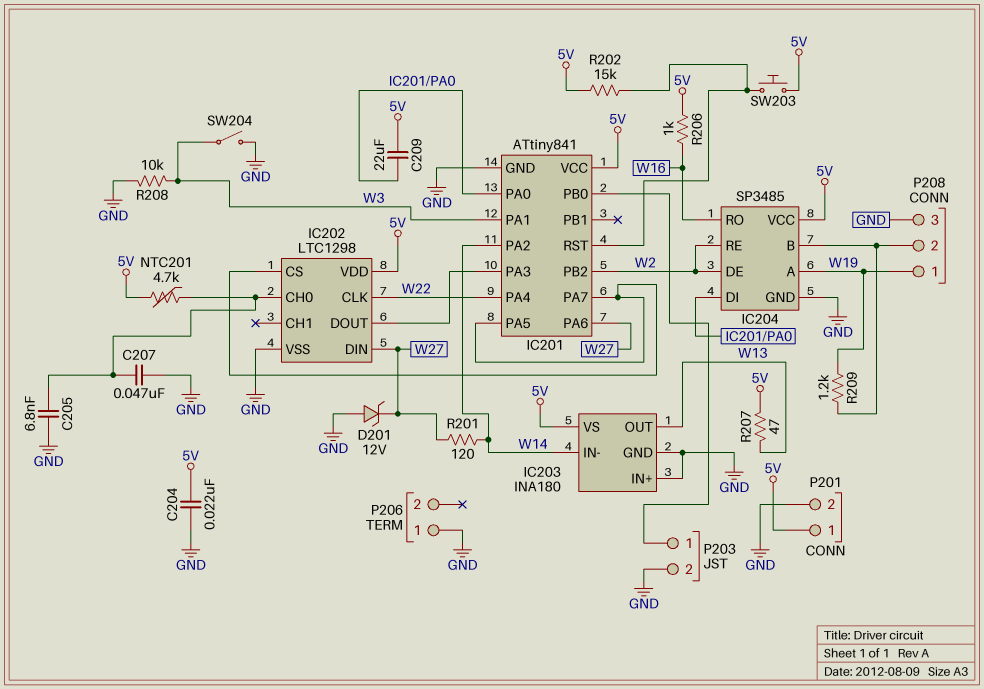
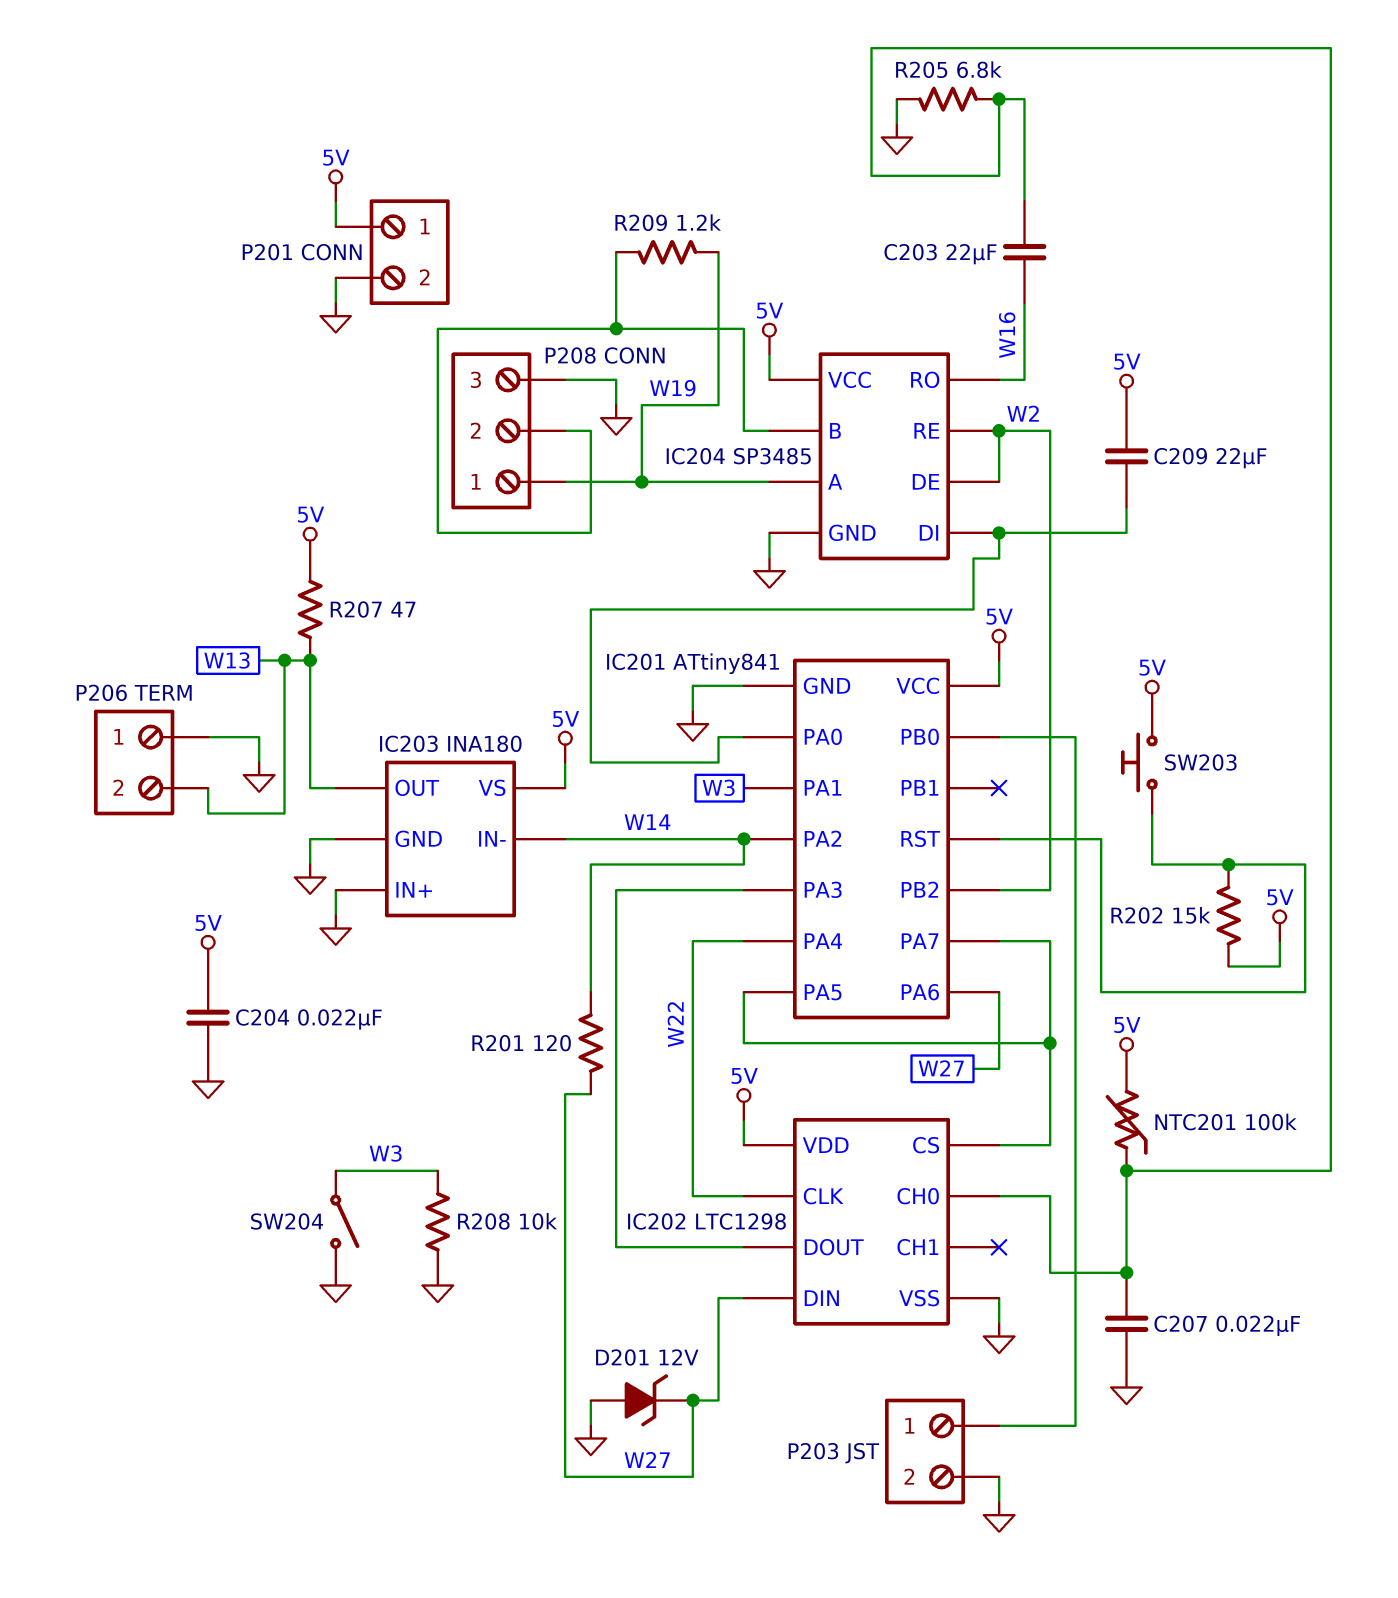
C203: none -> 22uF (IC202/CH0, W16)
C205: 6.8nF (GND, IC202/CH0) -> none
C207: 47nF (GND, IC202/CH0) -> 22nF (GND, IC202/CH0)
NTC201: 4.7k (5V, IC202/CH0) -> 100k (5V, IC202/CH0)
P206 pin 2: none -> W13
R205: none -> 6.8k (GND, IC202/CH0)
R206: 1k (5V, W16) -> none

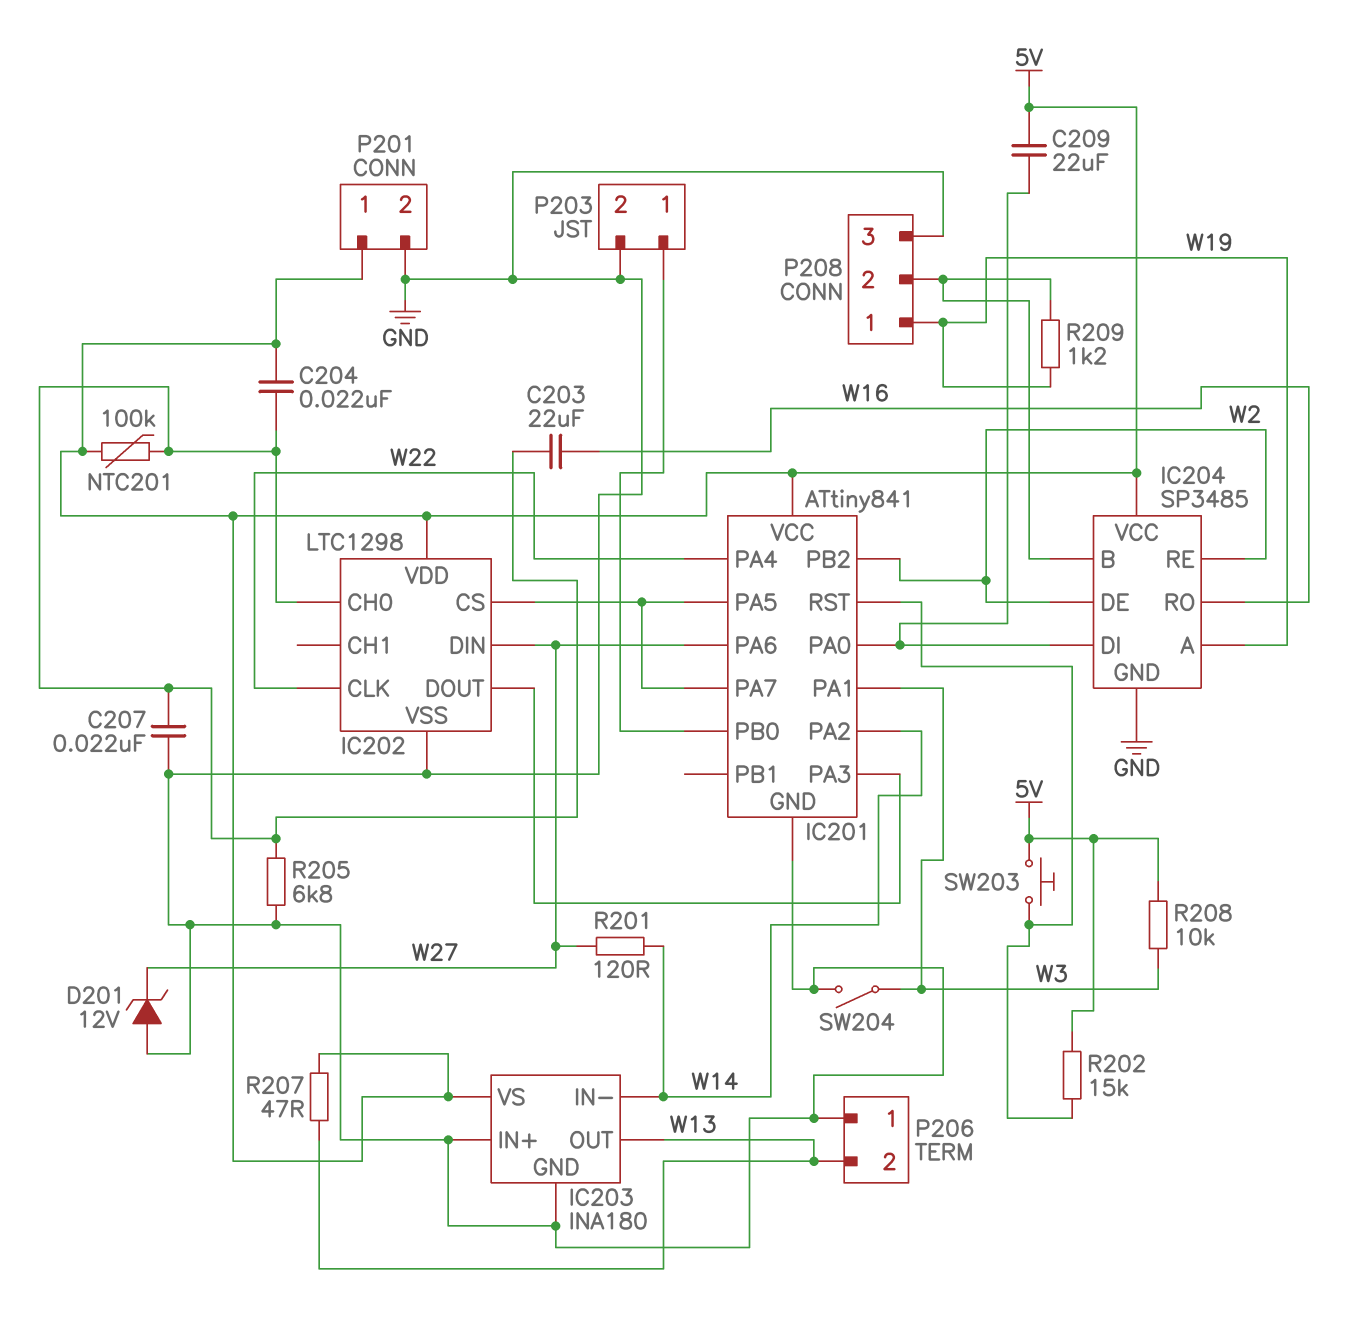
C204: 22nF (5V, GND) -> 22nF (5V, IC202/CH0)
R208: 10k (GND, W3) -> 10k (5V, W3)

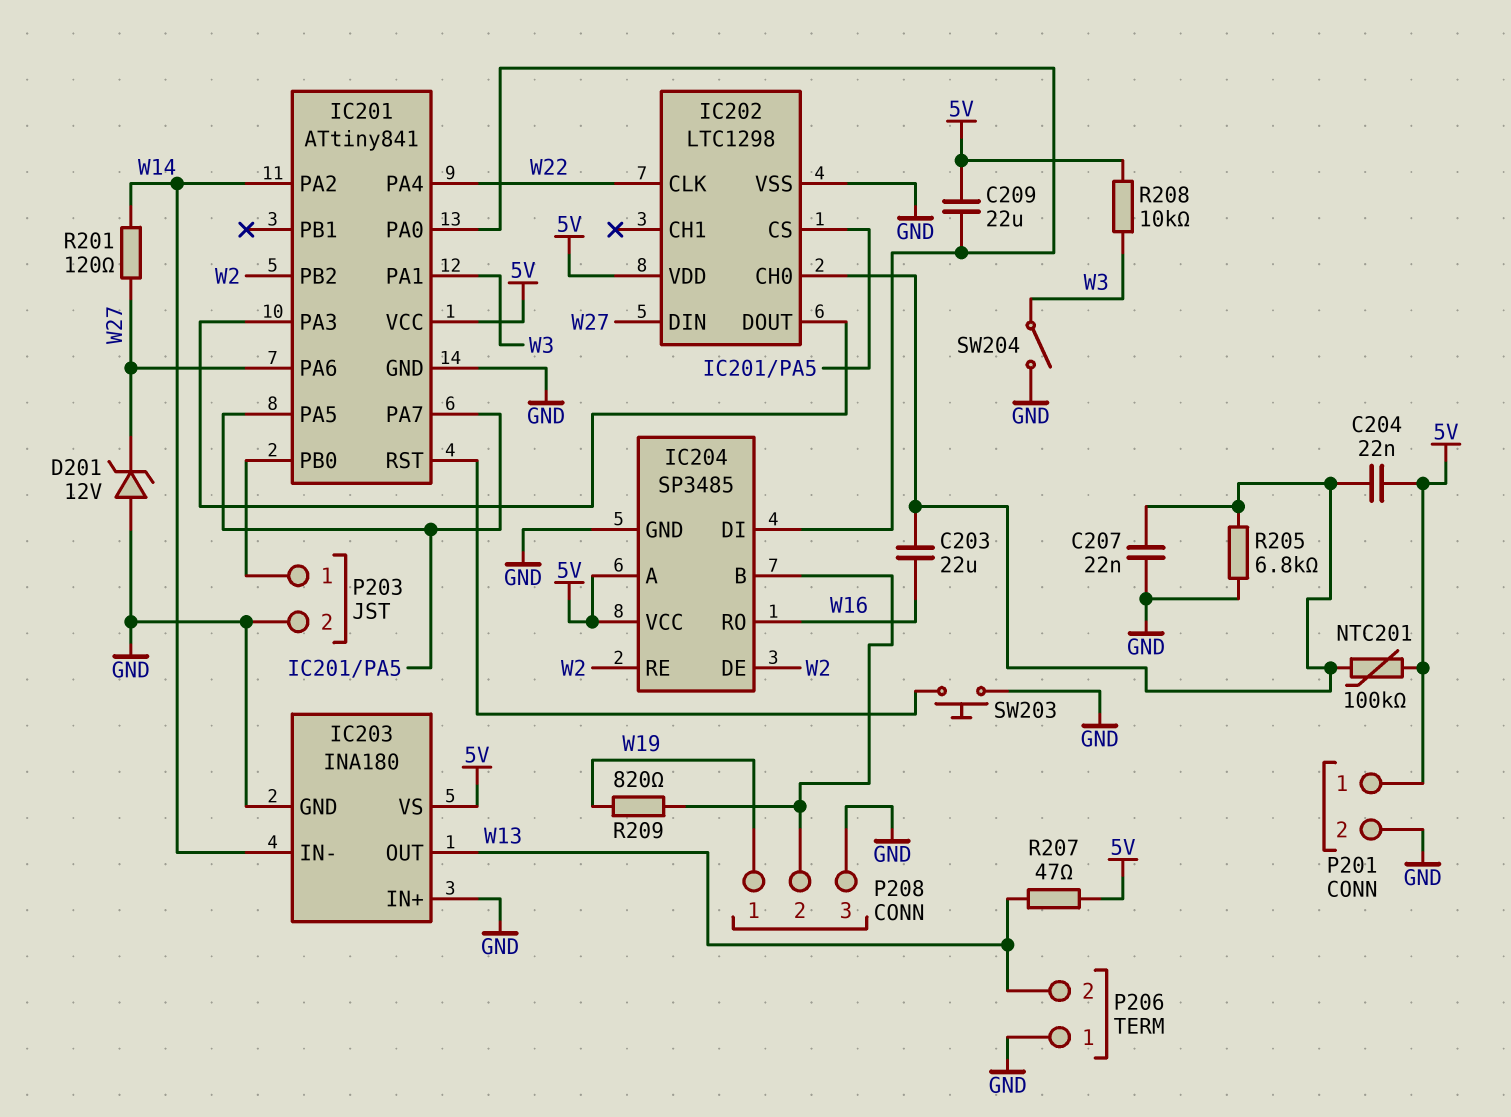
IC204 pin A: W19 -> 5V
R202: 15k (5V, IC201/RST) -> none
R209: 1.2k (IC204/B, W19) -> 820 (IC204/B, W19)
SW203: button (5V, IC201/RST) -> button (GND, IC201/RST)

